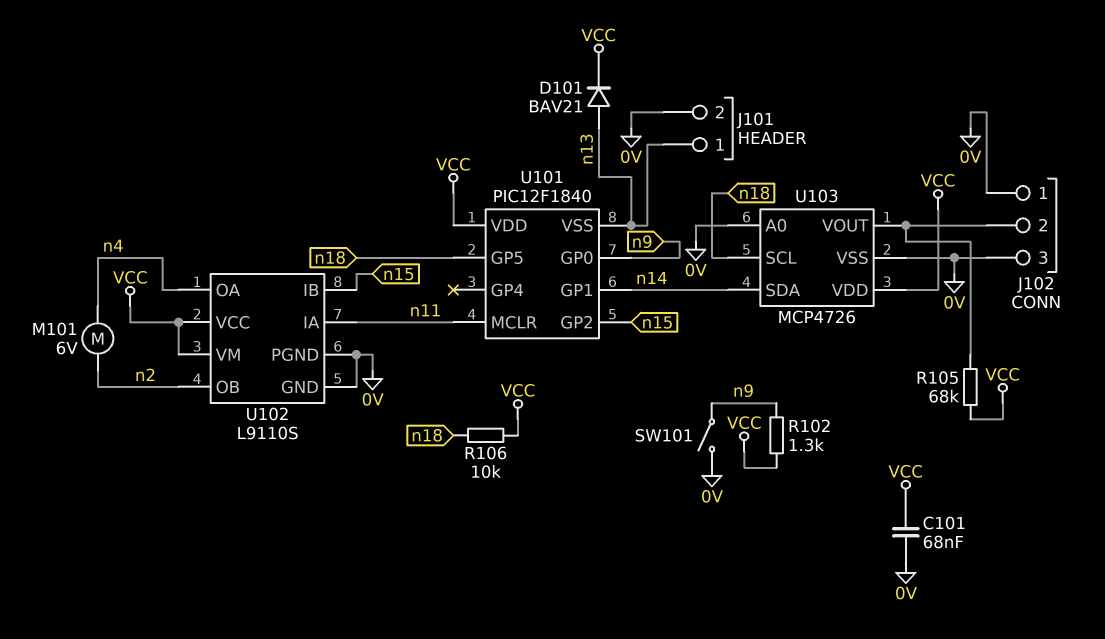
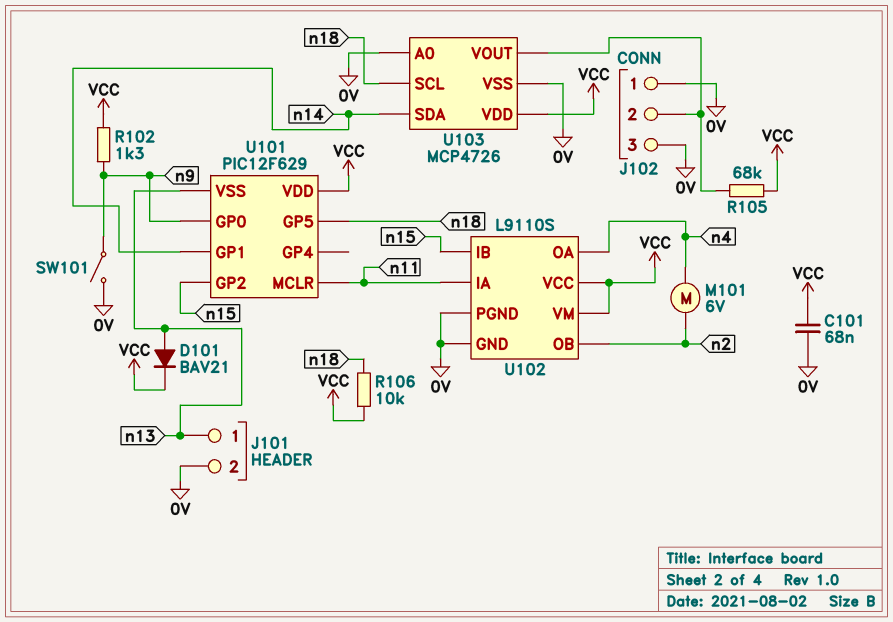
U101: PIC12F1840 -> PIC12F629

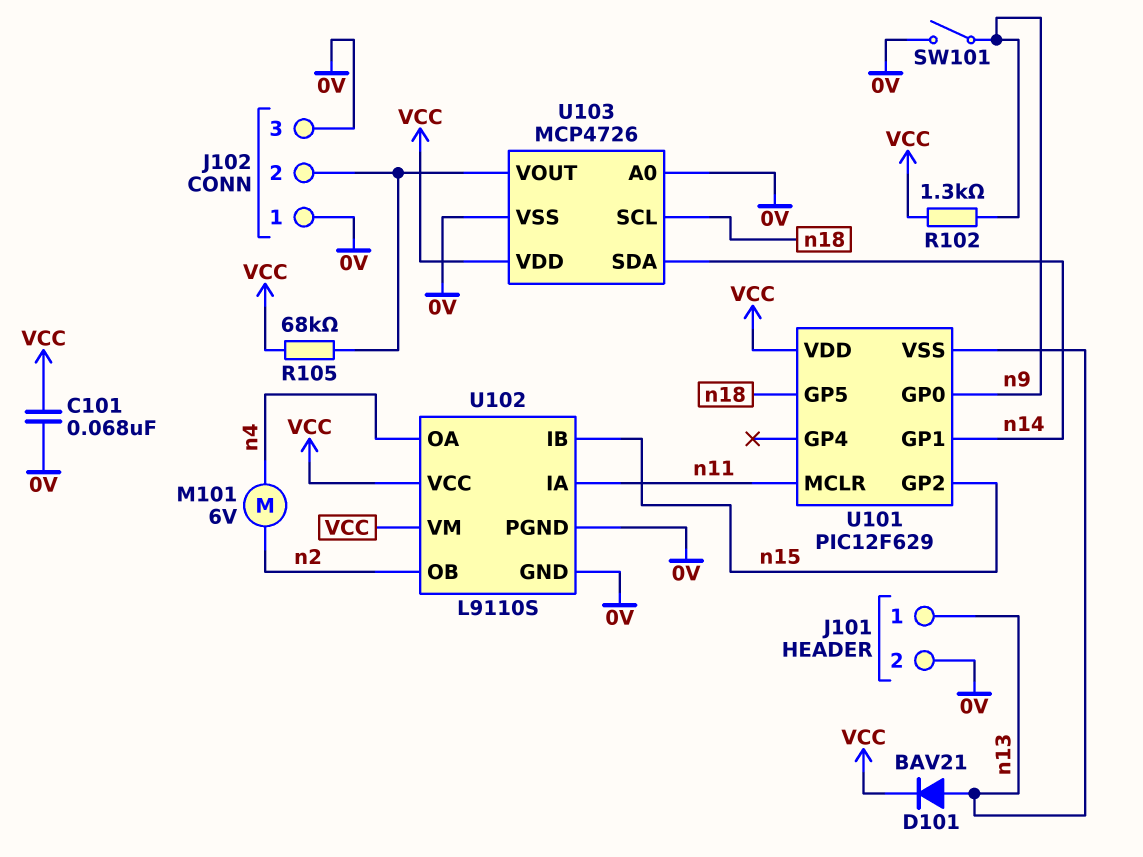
R106: 10k (VCC, n18) -> none

